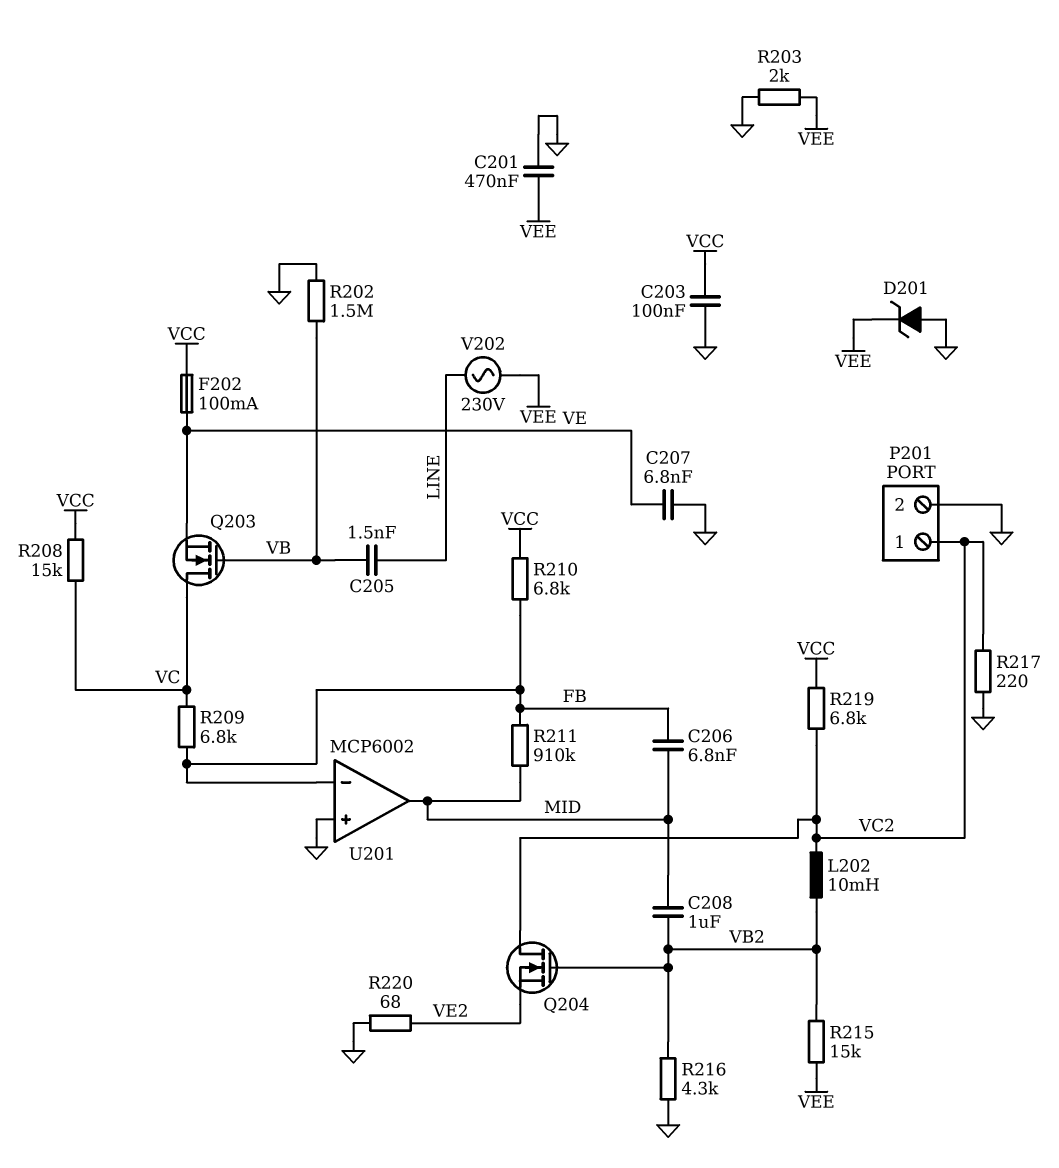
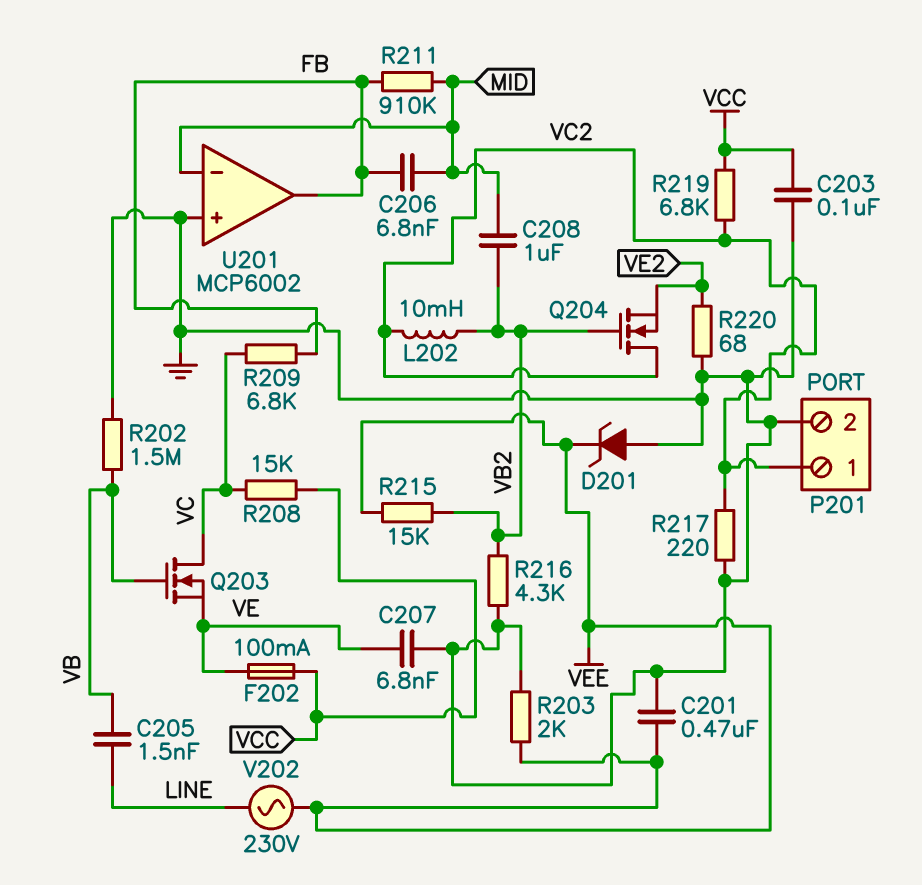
R210: 6.8k (FB, VCC) -> none
U201 pin in-: FB -> MID
U201 pin out: MID -> FB

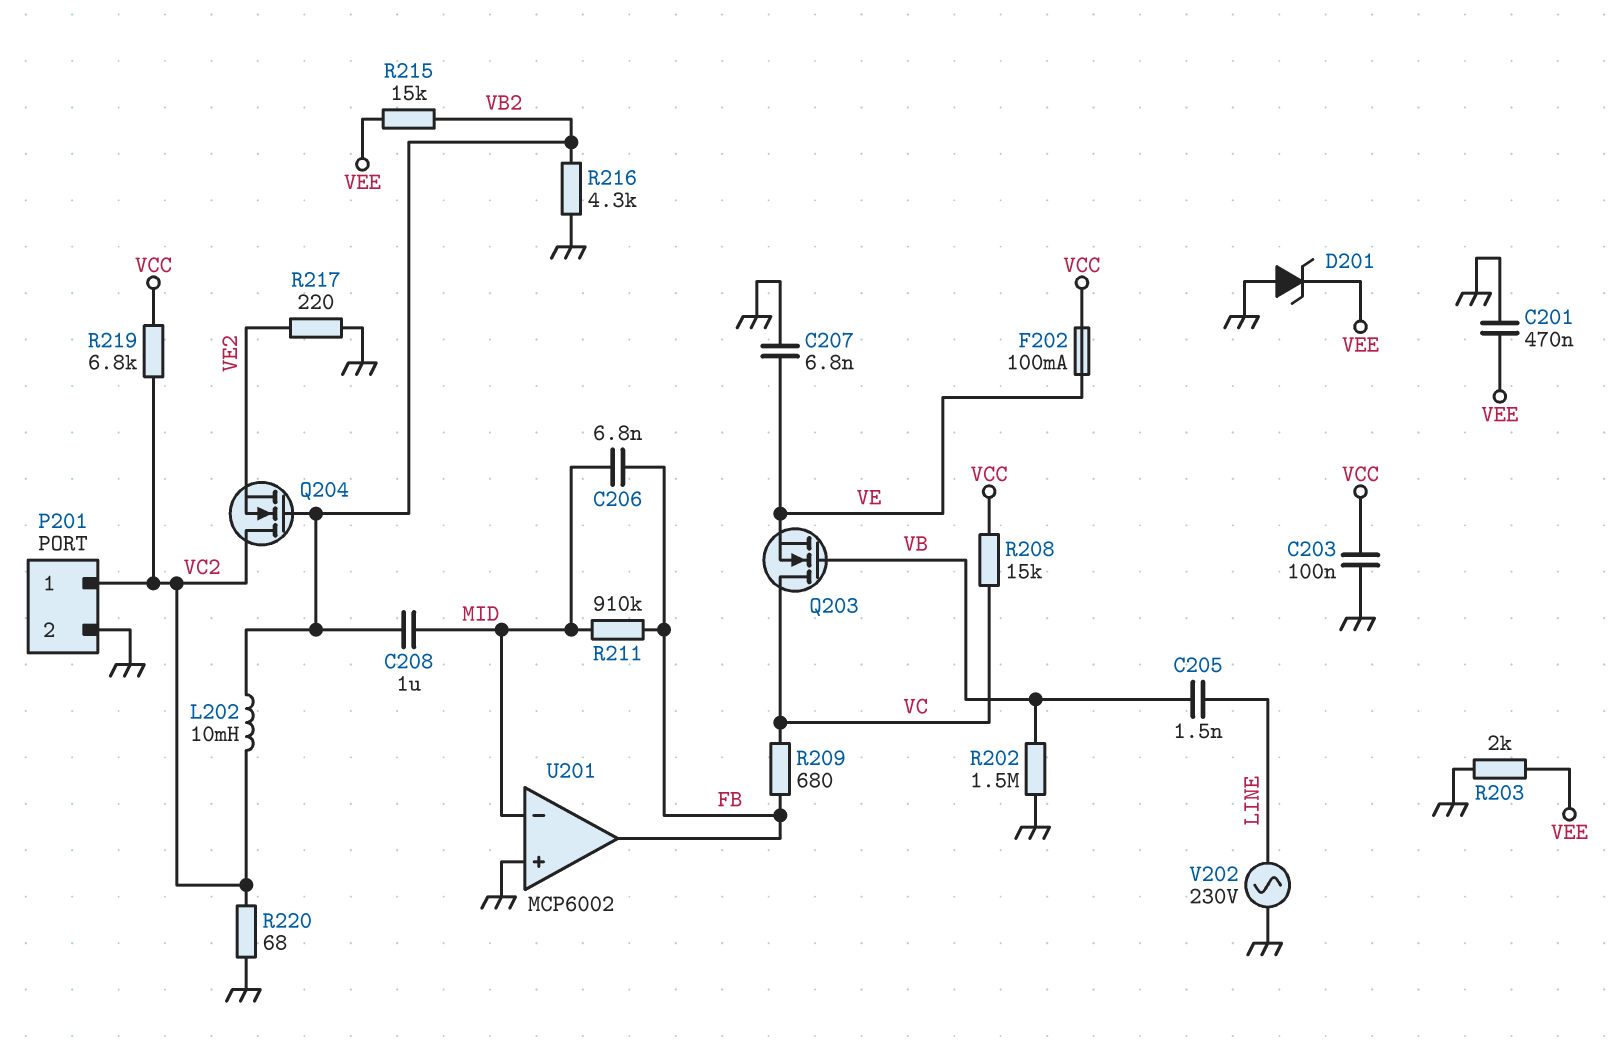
R209: 6.8k (FB, VC) -> 680 (FB, VC)
R217: 220 (GND, VC2) -> 220 (GND, VE2)
R220: 68 (GND, VE2) -> 68 (GND, VC2)
V202: AC 230V (LINE, VEE) -> AC 230V (GND, LINE)

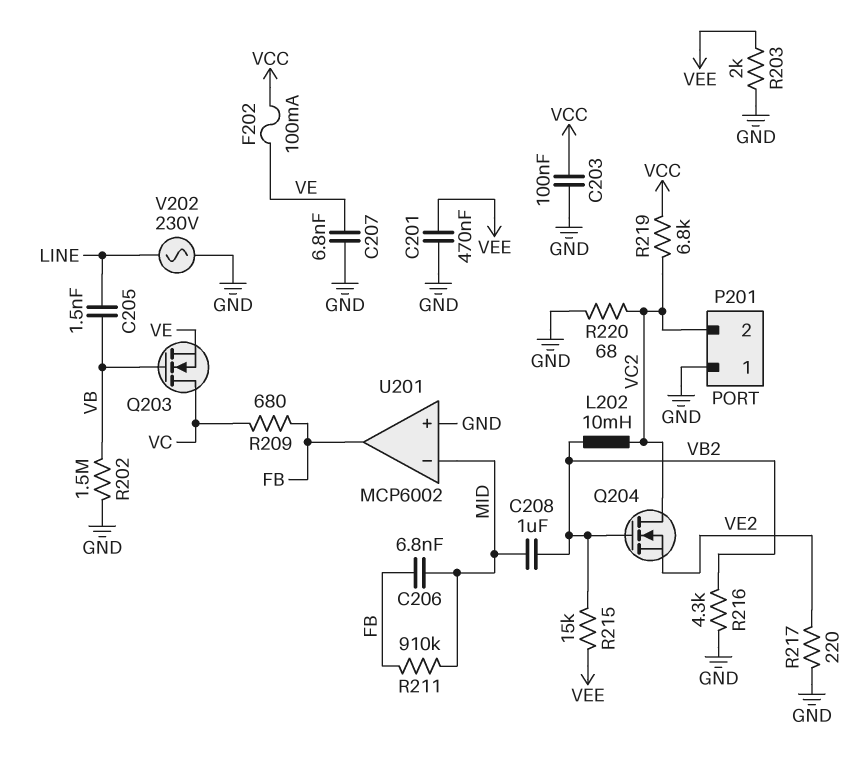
D201: zener (A GND, K VEE) -> none
P201 pin 1: VC2 -> GND
P201 pin 2: GND -> VC2
R208: 15k (VC, VCC) -> none

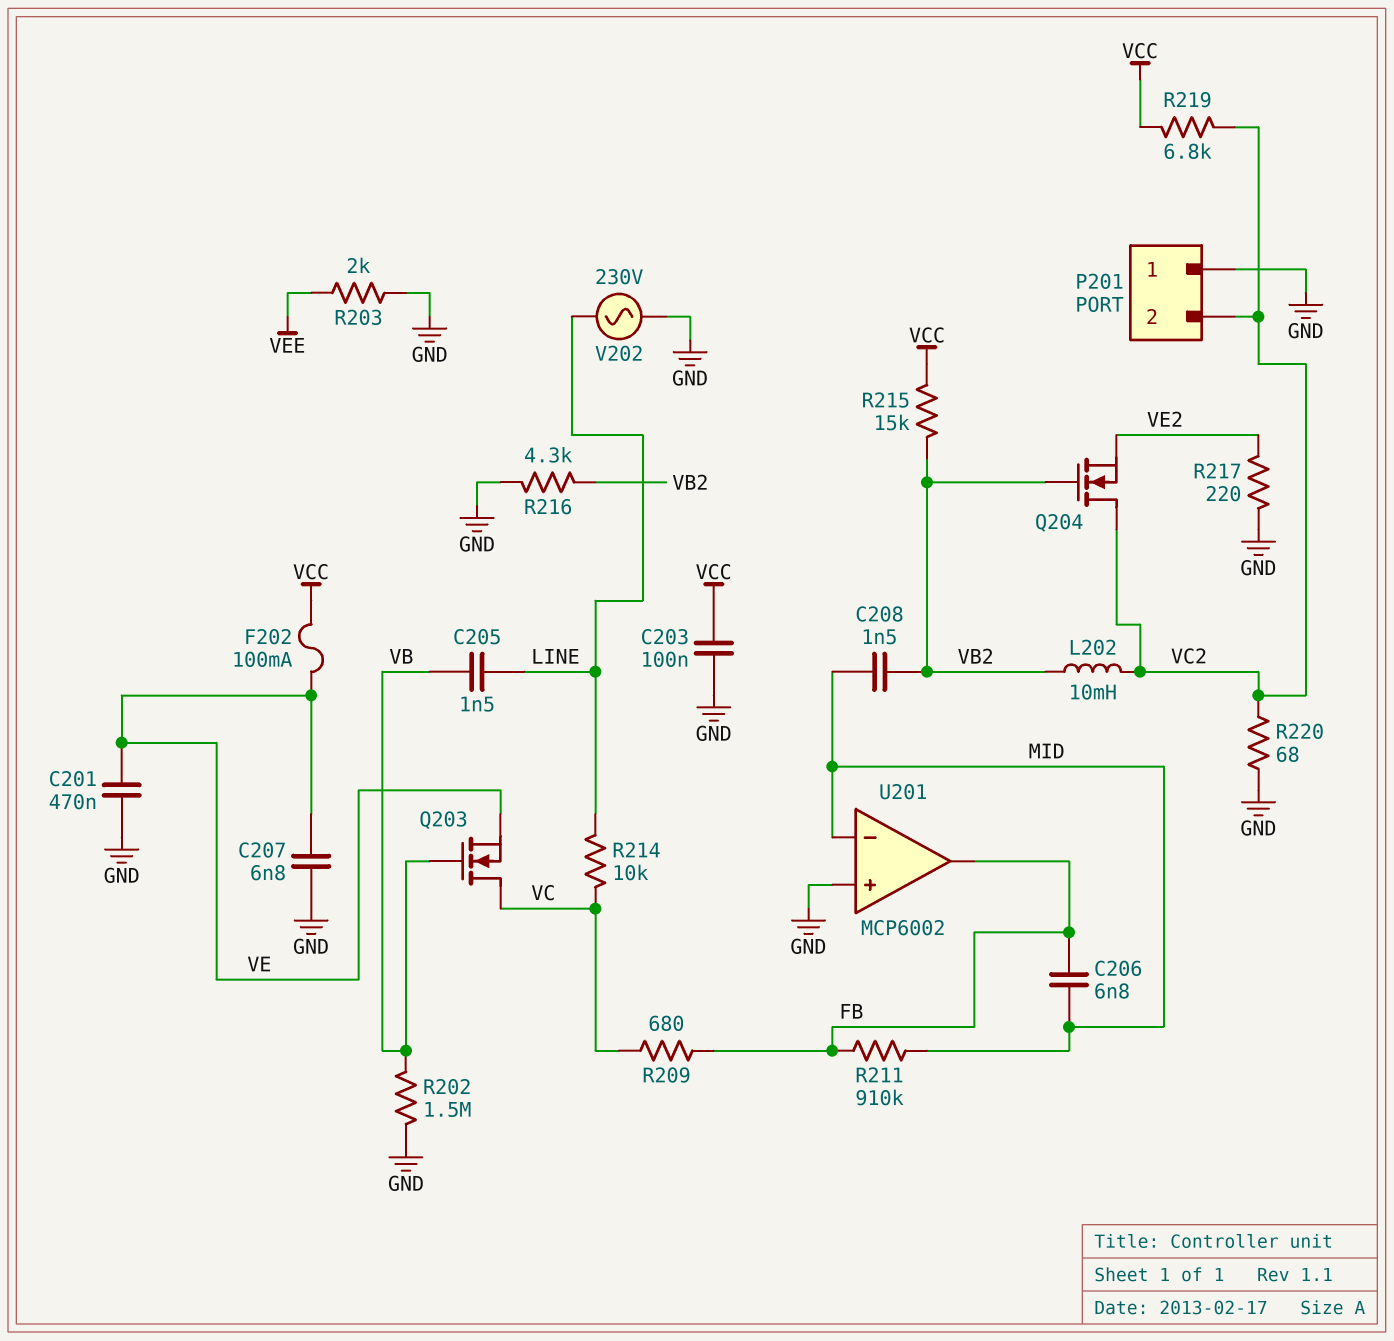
C201: 470nF (GND, VEE) -> 470nF (GND, VE)
C208: 1uF (MID, VB2) -> 1.5nF (MID, VB2)
R214: none -> 10k (LINE, VC)
R215: 15k (VB2, VEE) -> 15k (VB2, VCC)

